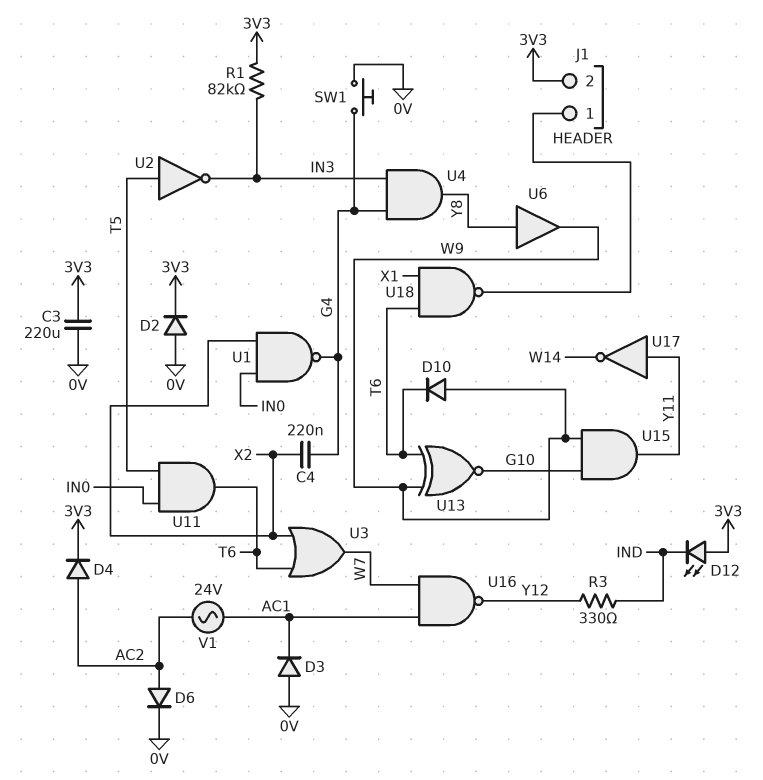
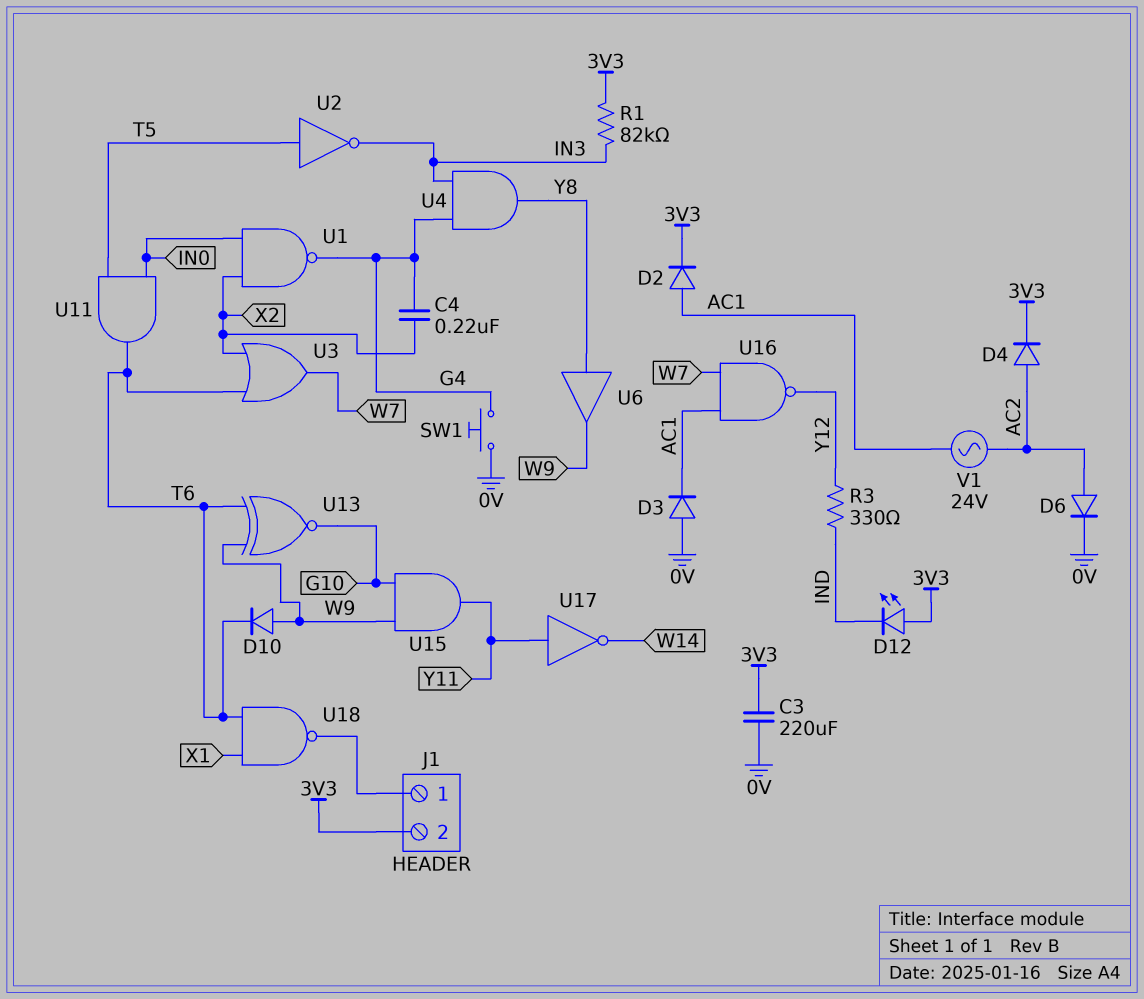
D2: diode (A 0V, K 3V3) -> diode (A AC1, K 3V3)

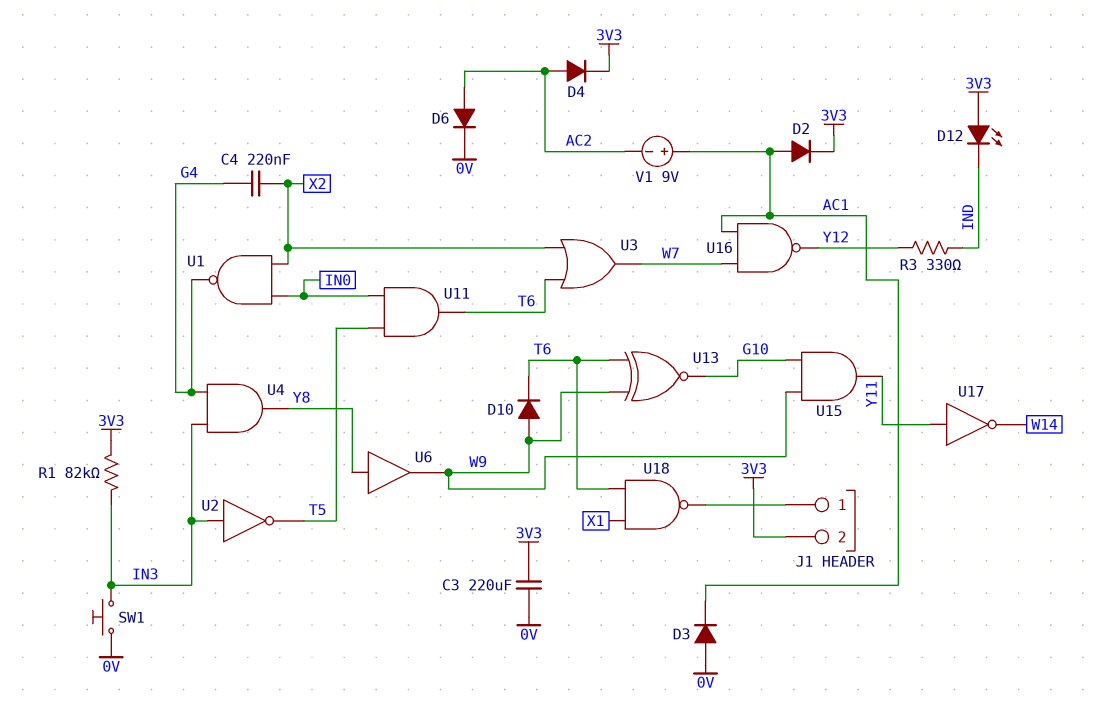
SW1: button (0V, G4) -> button (0V, IN3)
U2: NOT (in T5, out IN3) -> NOT (in IN3, out T5)
V1: AC 24V (AC1, AC2) -> 9V (plus AC1, minus AC2)

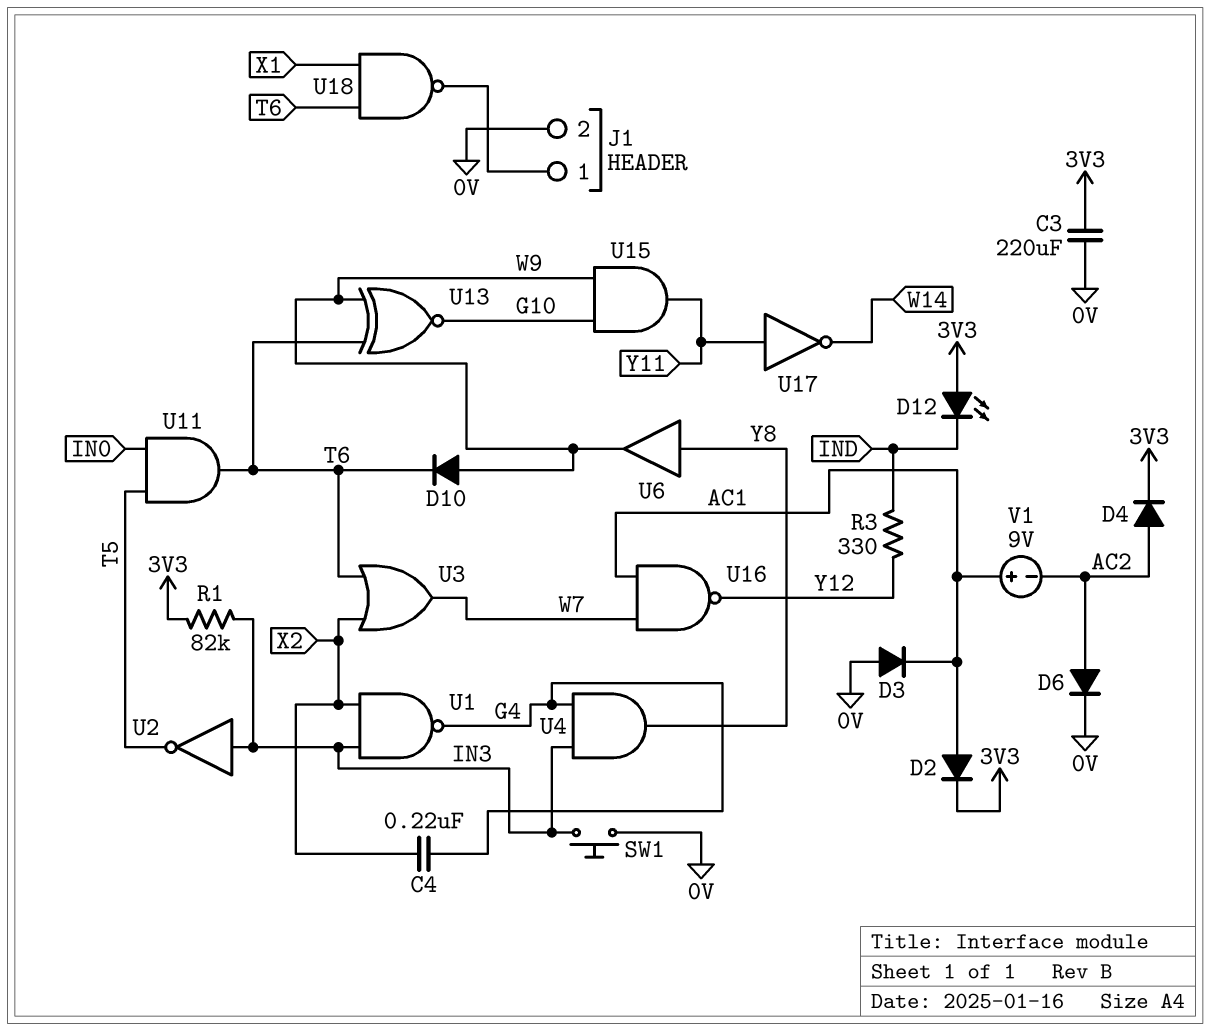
J1 pin 2: 3V3 -> 0V
U1: NAND (in IN0, in X2, out G4) -> NAND (in IN3, in X2, out G4)

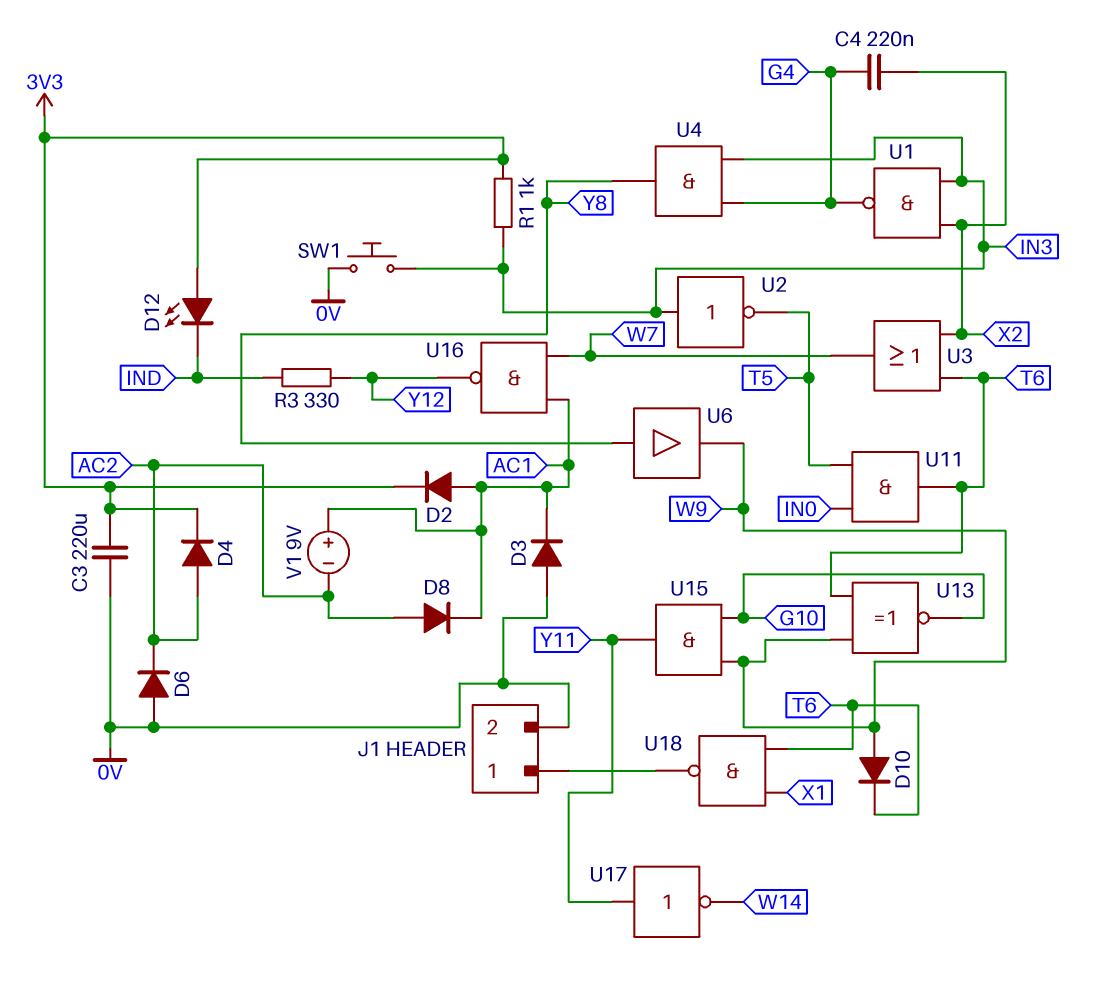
D6: diode (A AC2, K 0V) -> diode (A 0V, K AC2)
D8: none -> diode (A AC2, K AC1)
R1: 82k (3V3, IN3) -> 1k (3V3, IN3)

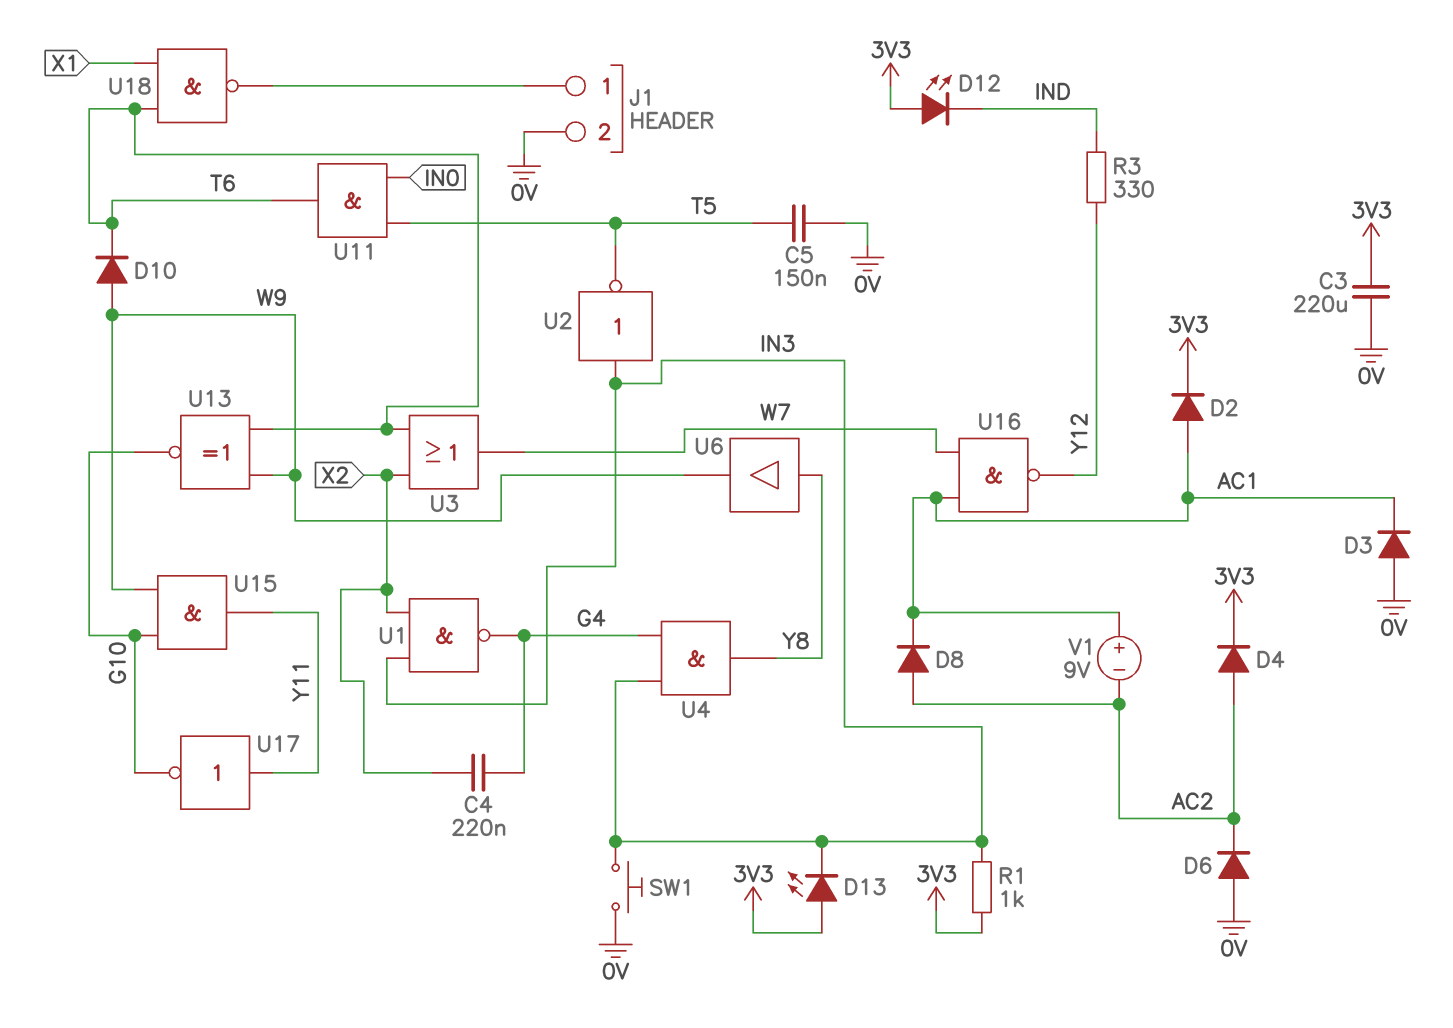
C5: none -> 150nF (0V, T5)
D13: none -> LED (A 3V3, K IN3)
U17: NOT (in Y11, out W14) -> NOT (in Y11, out G10)

